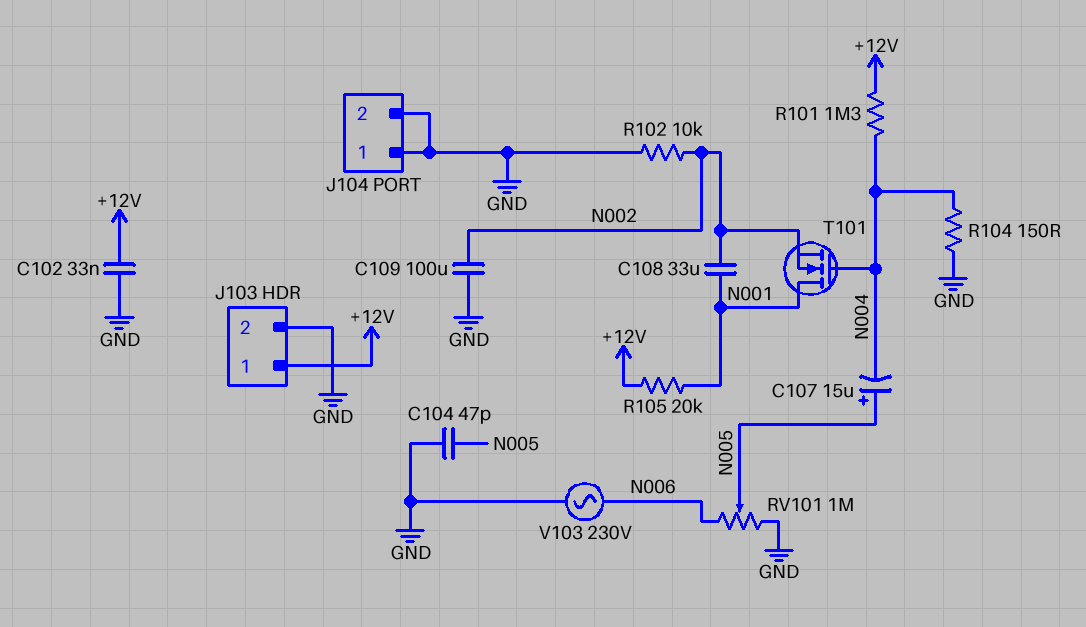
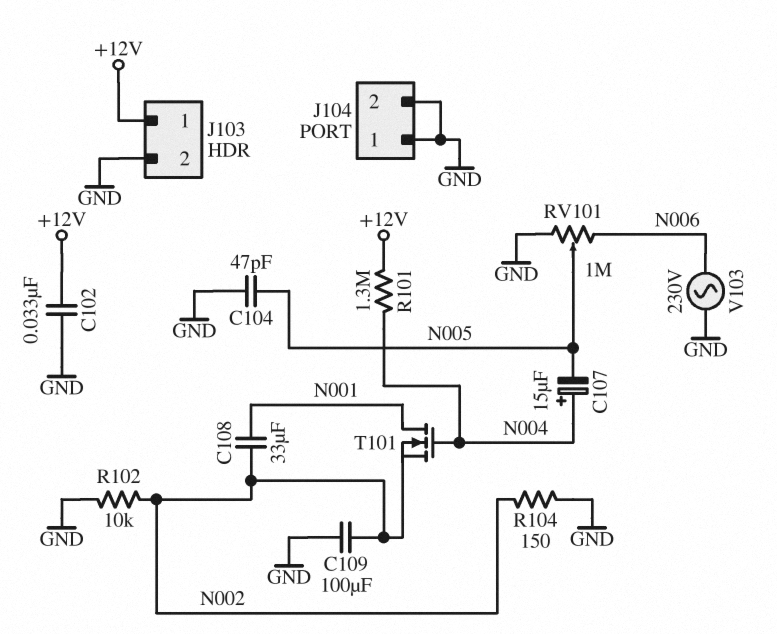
C107: 15uF (plus N005, minus N004) -> 15uF (plus N004, minus N005)
R104: 150 (GND, N004) -> 150 (GND, N002)
R105: 20k (+12V, N001) -> none

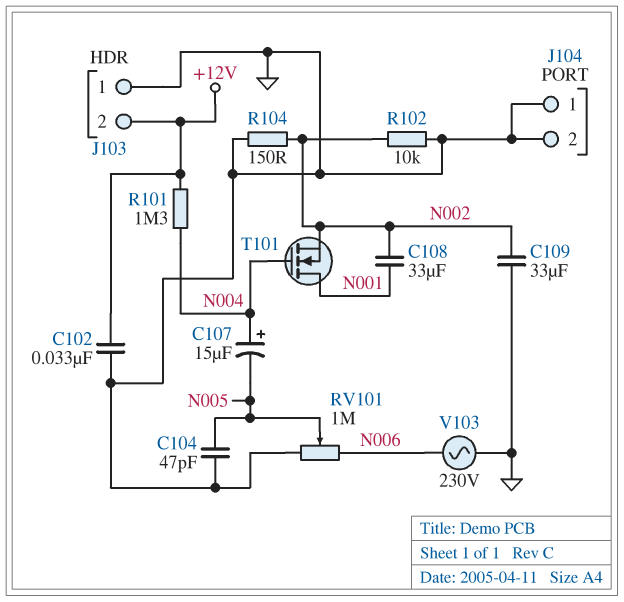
C109: 100uF (GND, N002) -> 33uF (GND, N002)
J103 pin 1: +12V -> GND
J103 pin 2: GND -> +12V

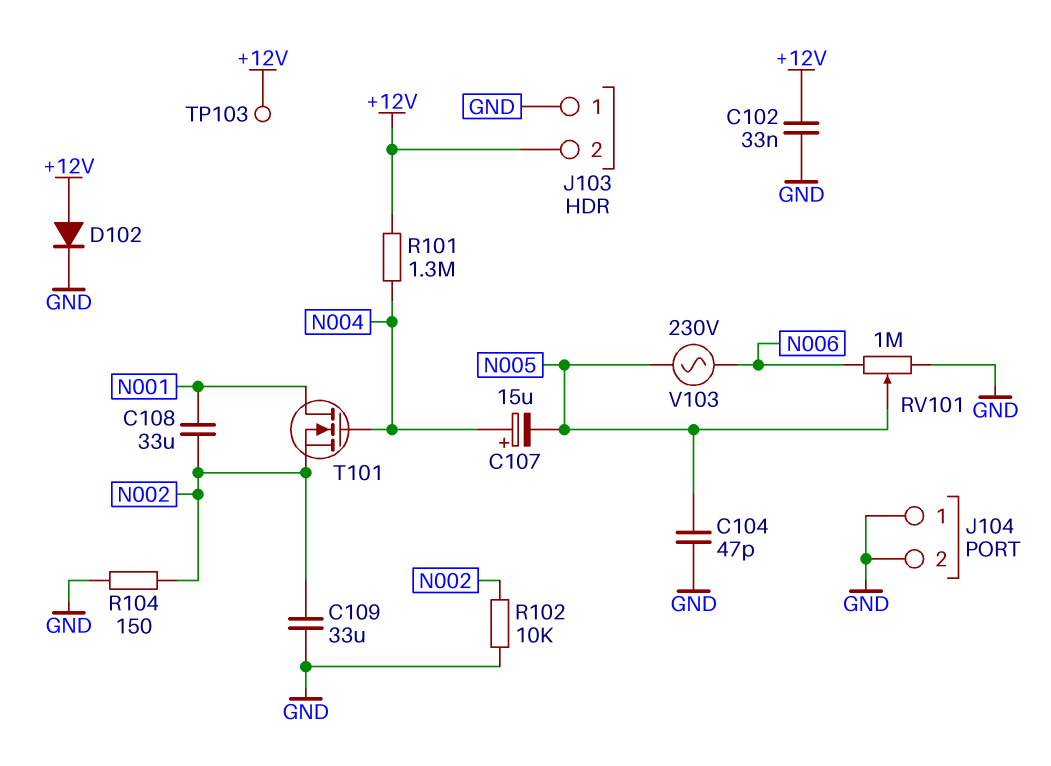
D102: none -> diode (A +12V, K GND)
TP103: none -> test point (+12V)
V103: AC 230V (GND, N006) -> AC 230V (N005, N006)

